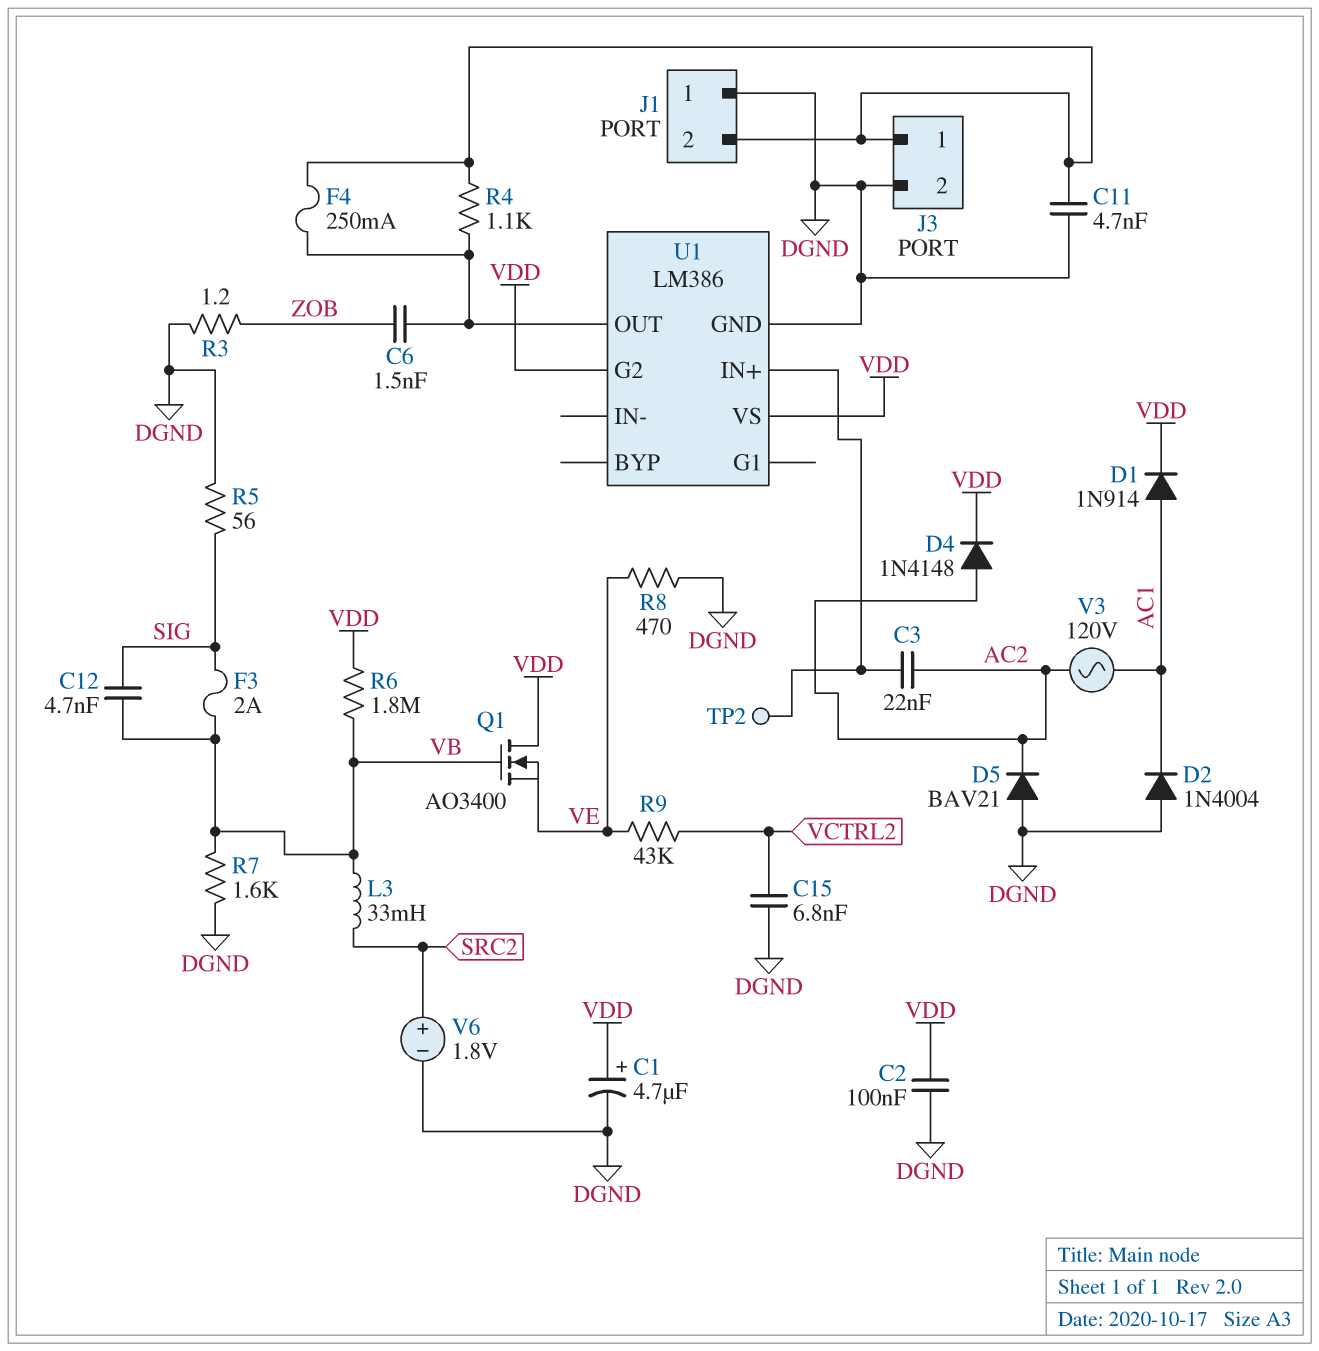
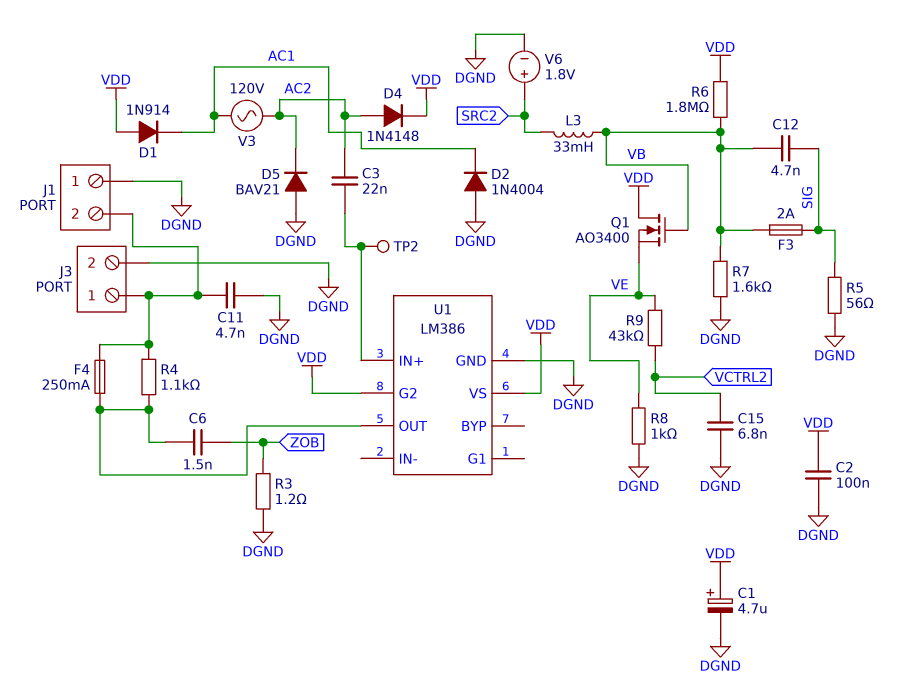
D1: diode 1N914 (A AC1, K VDD) -> diode 1N914 (A VDD, K AC1)
R8: 470 (DGND, VE) -> 1k (DGND, VE)

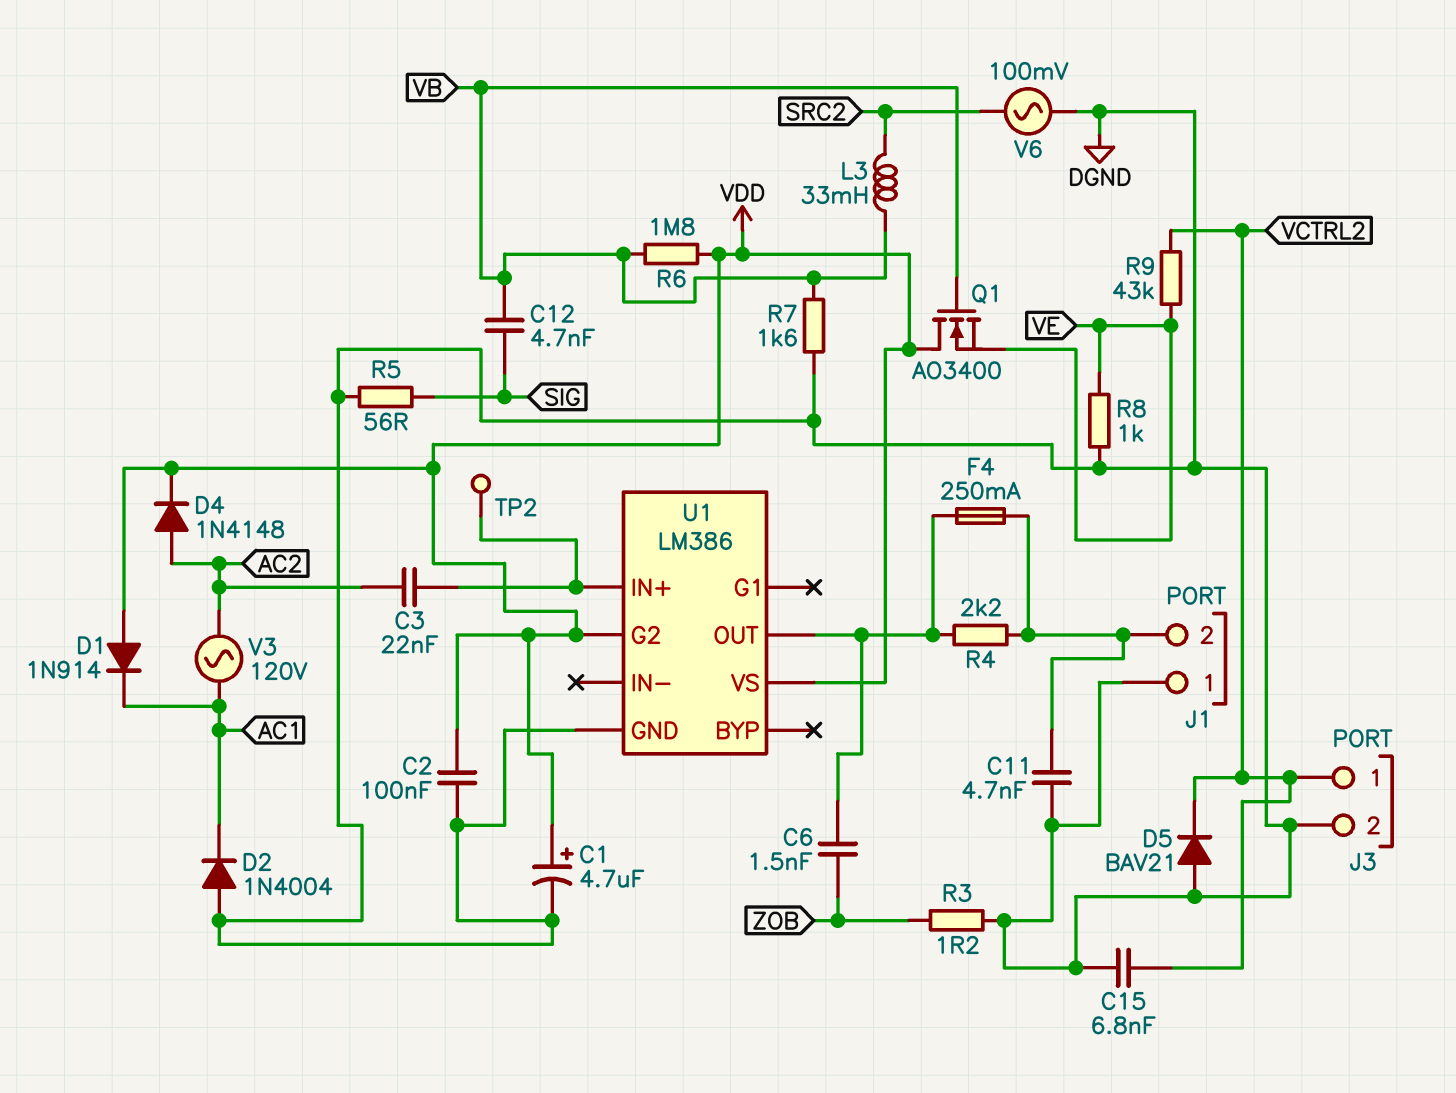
D5: diode BAV21 (A DGND, K AC2) -> diode BAV21 (A DGND, K VCTRL2)
F3: 2A (SIG, VB) -> none
J3 pin 1: J1/2 -> VCTRL2
R4: 1.1k (J1/2, U1/OUT) -> 2.2k (J1/2, U1/OUT)
V6: 1.8V (plus SRC2, minus DGND) -> AC 100mV (DGND, SRC2)

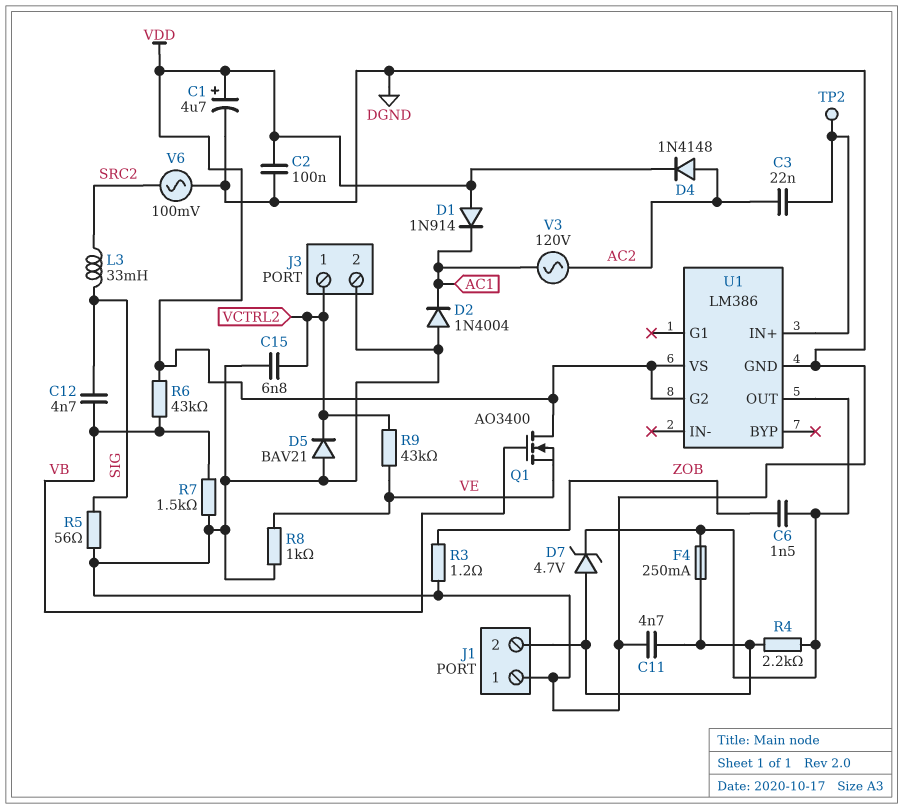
D7: none -> zener 4.7V (A J1/2, K U1/OUT)
L3: 33mH (SRC2, VB) -> 33mH (SIG, SRC2)
R6: 1.8M (VB, VDD) -> 43k (VB, VDD)
R7: 1.6k (DGND, VB) -> 1.5k (DGND, VB)

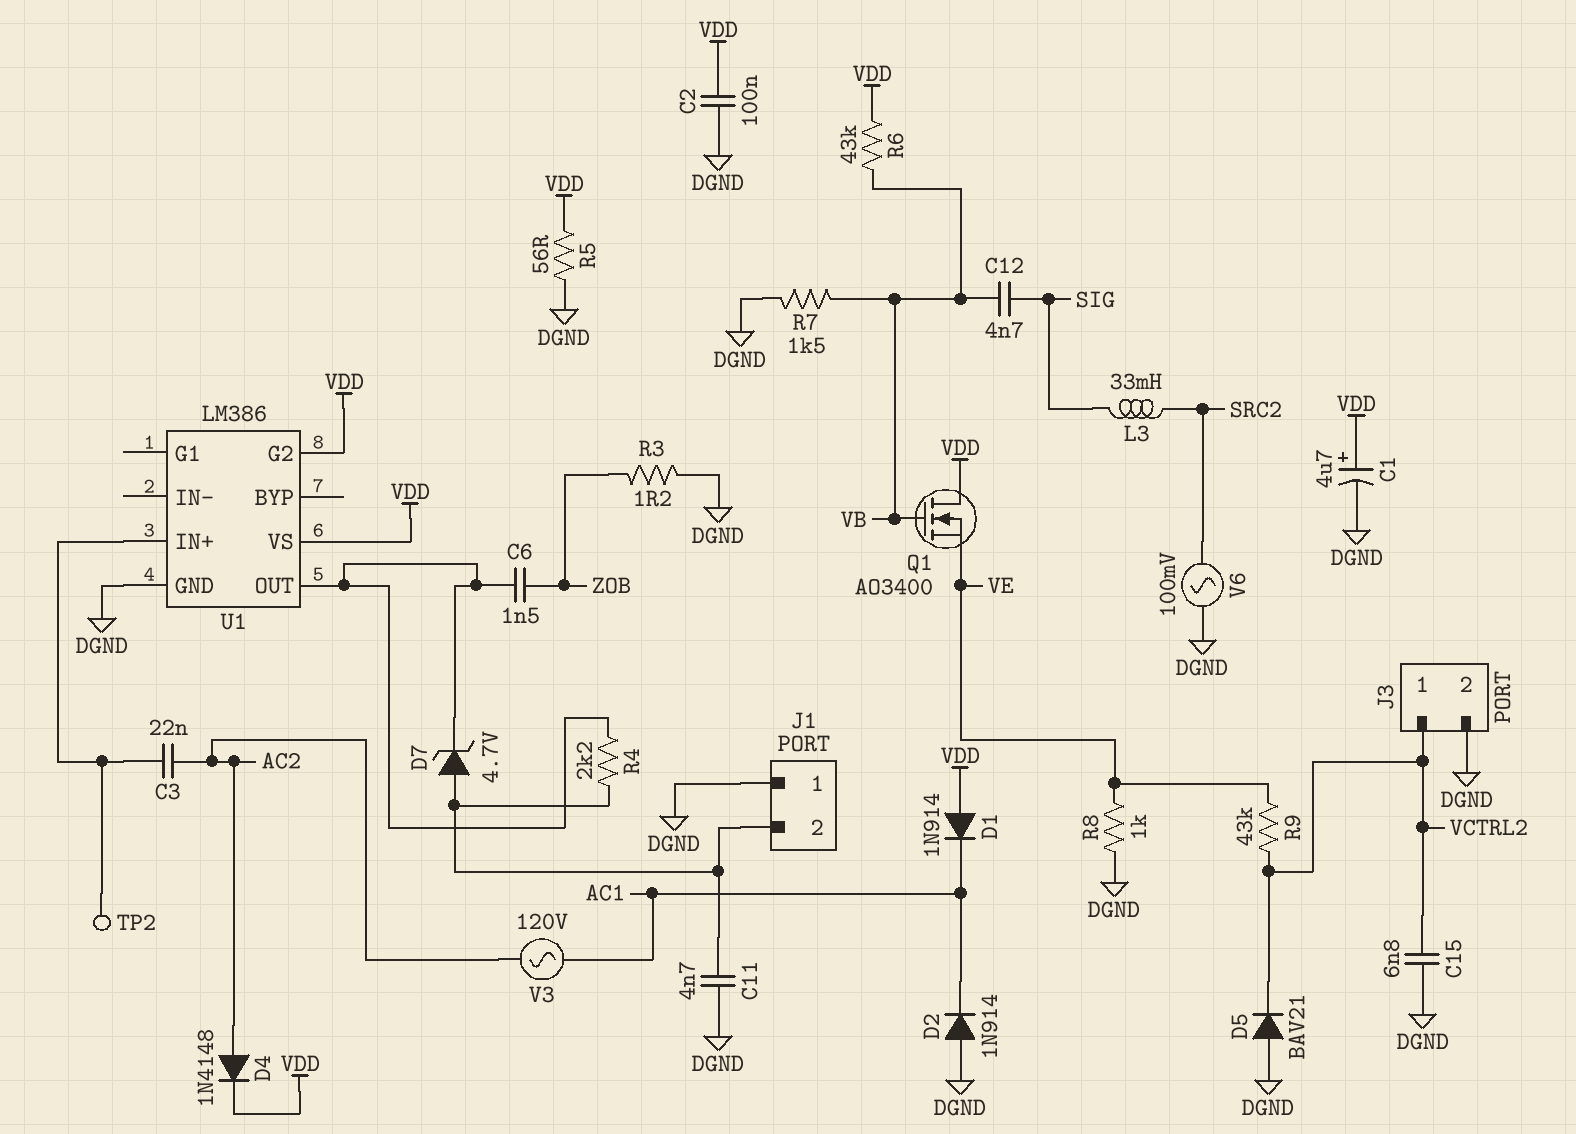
D2: diode 1N4004 (A DGND, K AC1) -> diode 1N914 (A DGND, K AC1)
F4: 250mA (J1/2, U1/OUT) -> none
R5: 56 (DGND, SIG) -> 56 (DGND, VDD)

